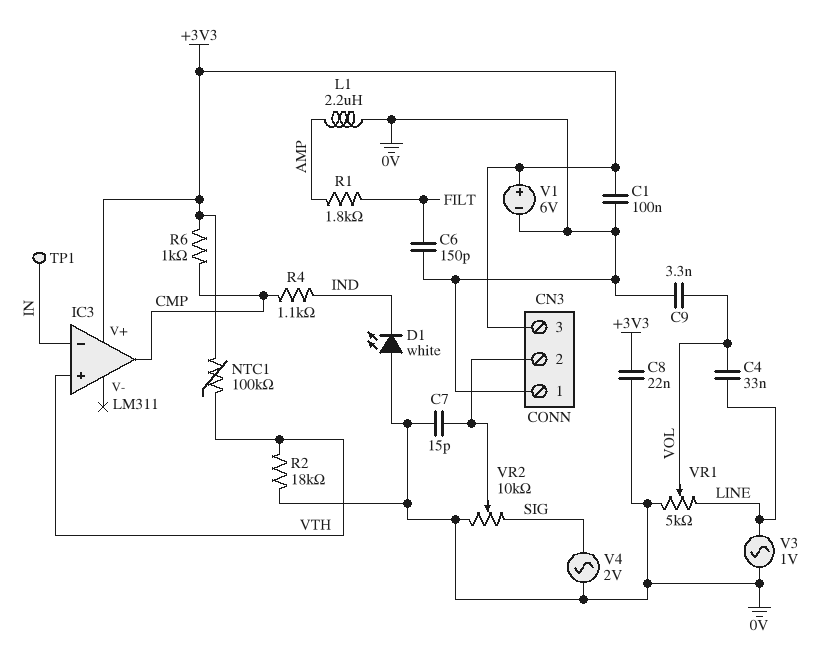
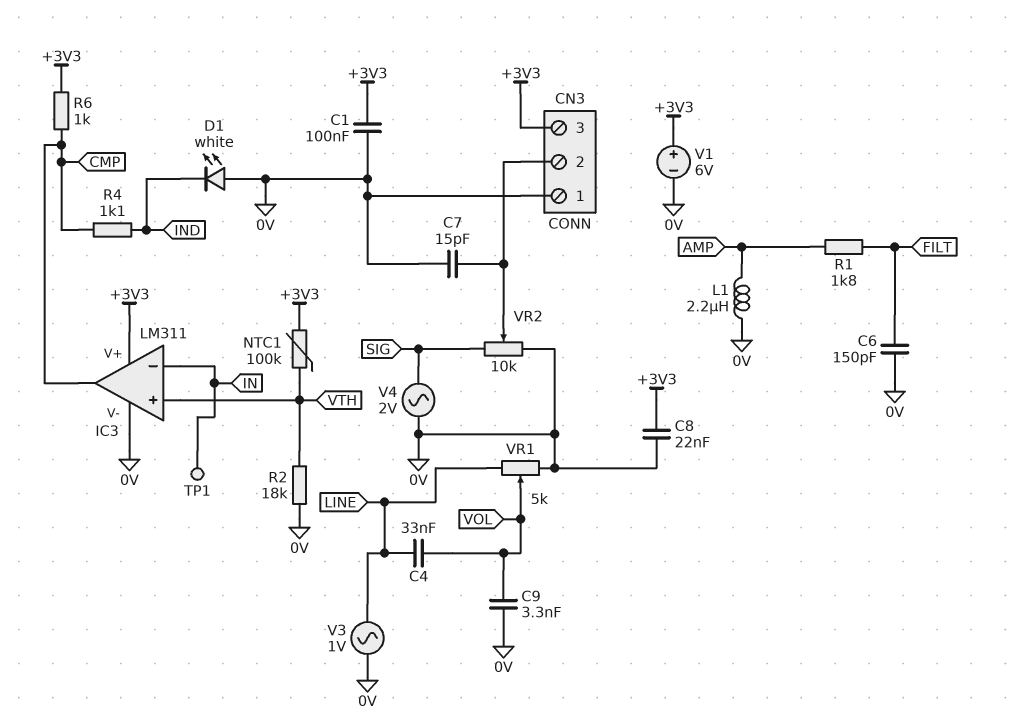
IC3 pin V-: none -> 0V

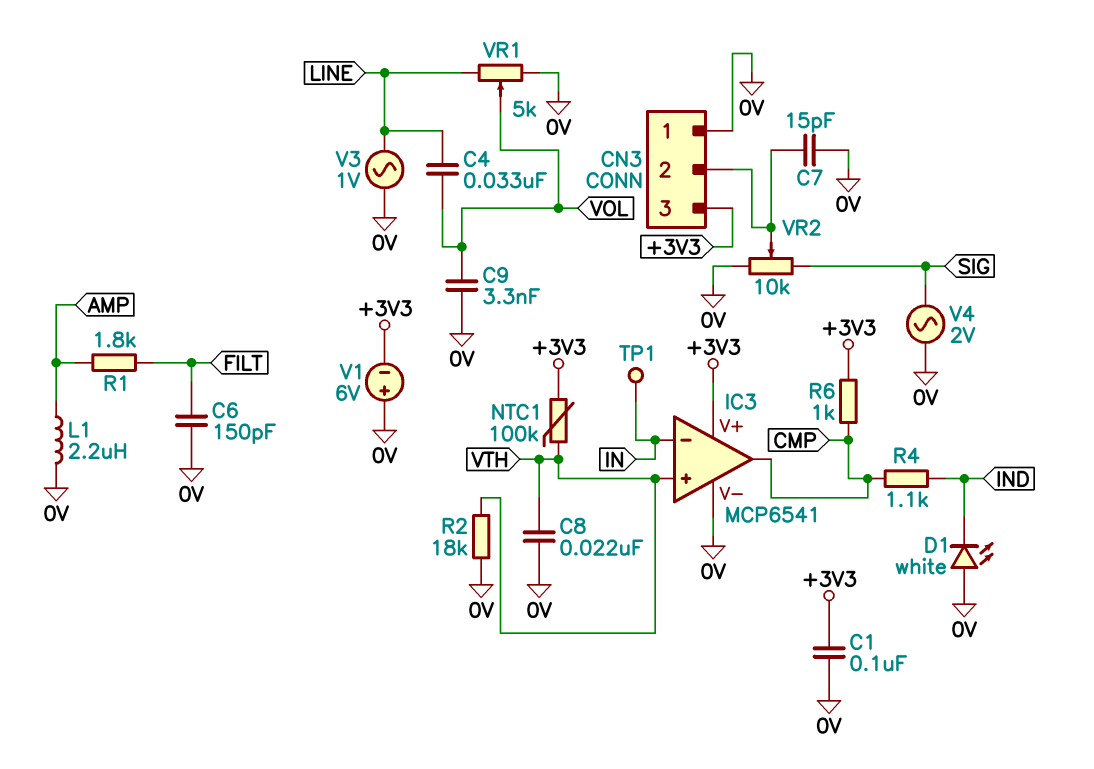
C8: 22nF (+3V3, 0V) -> 22nF (0V, VTH)
IC3: LM311 -> MCP6541
V1: 6V (plus +3V3, minus 0V) -> 6V (plus 0V, minus +3V3)

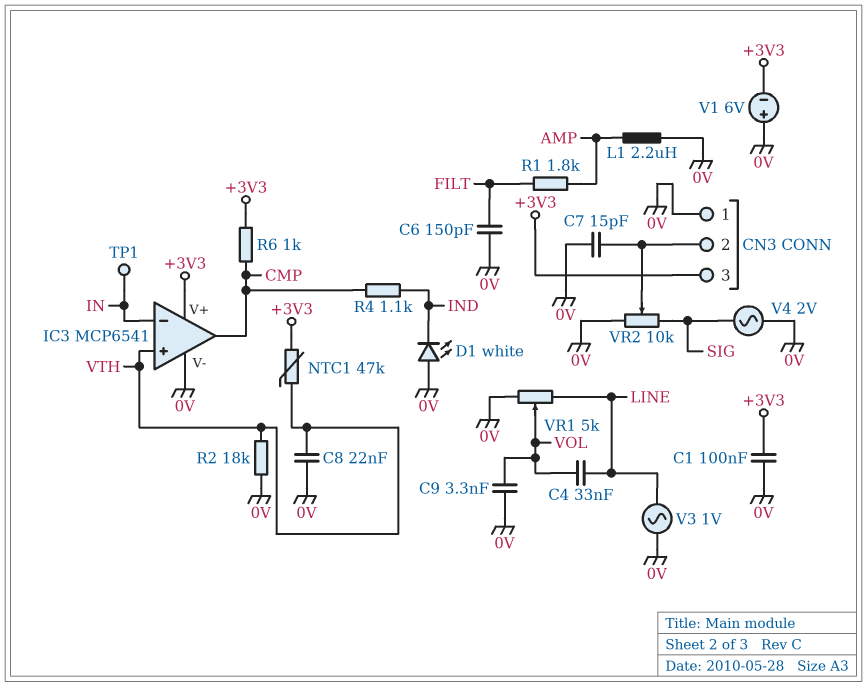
NTC1: 100k (+3V3, VTH) -> 47k (+3V3, VTH)

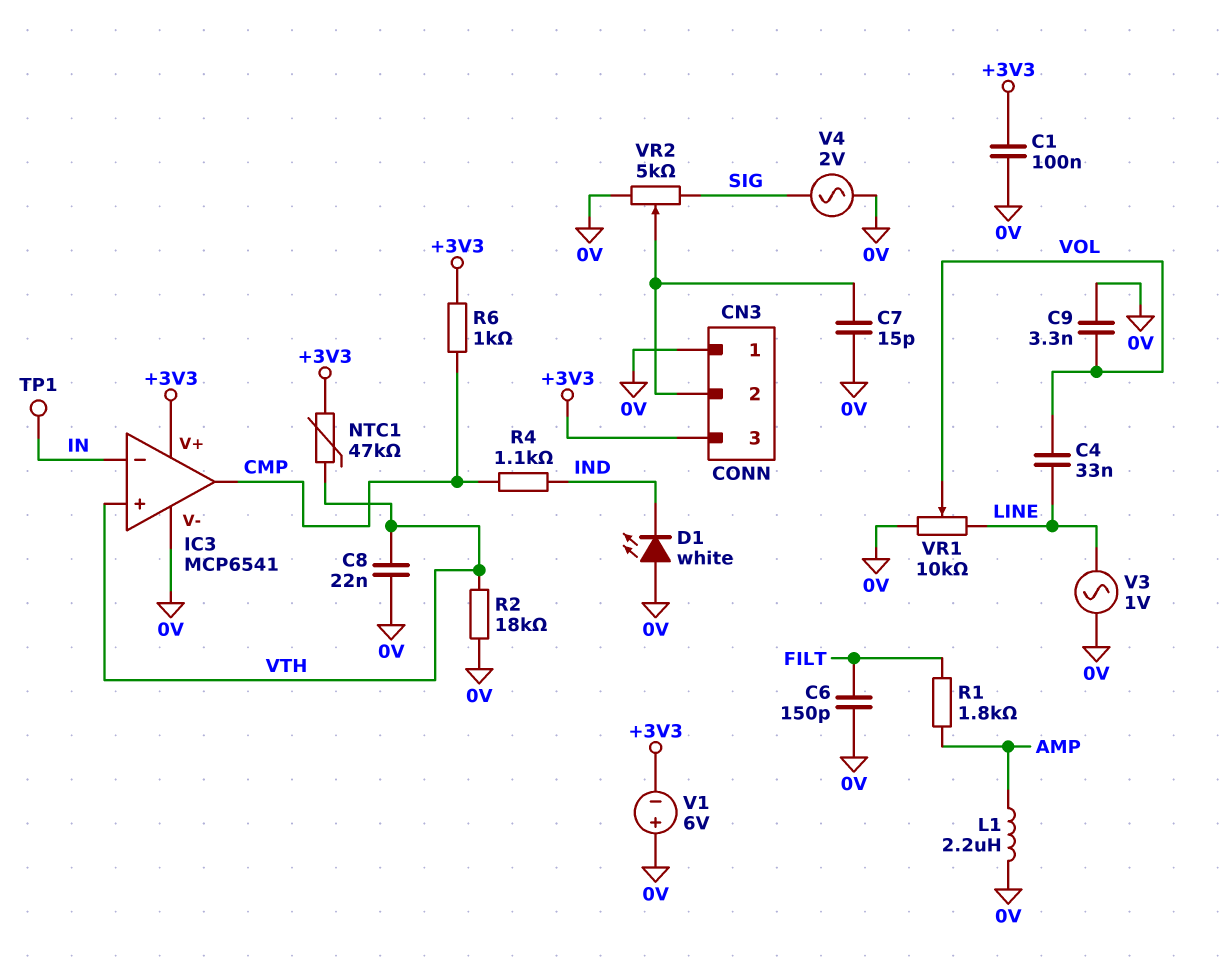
VR1: 5k (0V, LINE, wiper VOL) -> 10k (0V, LINE, wiper VOL)
VR2: 10k (0V, SIG, wiper CN3/2) -> 5k (0V, SIG, wiper CN3/2)

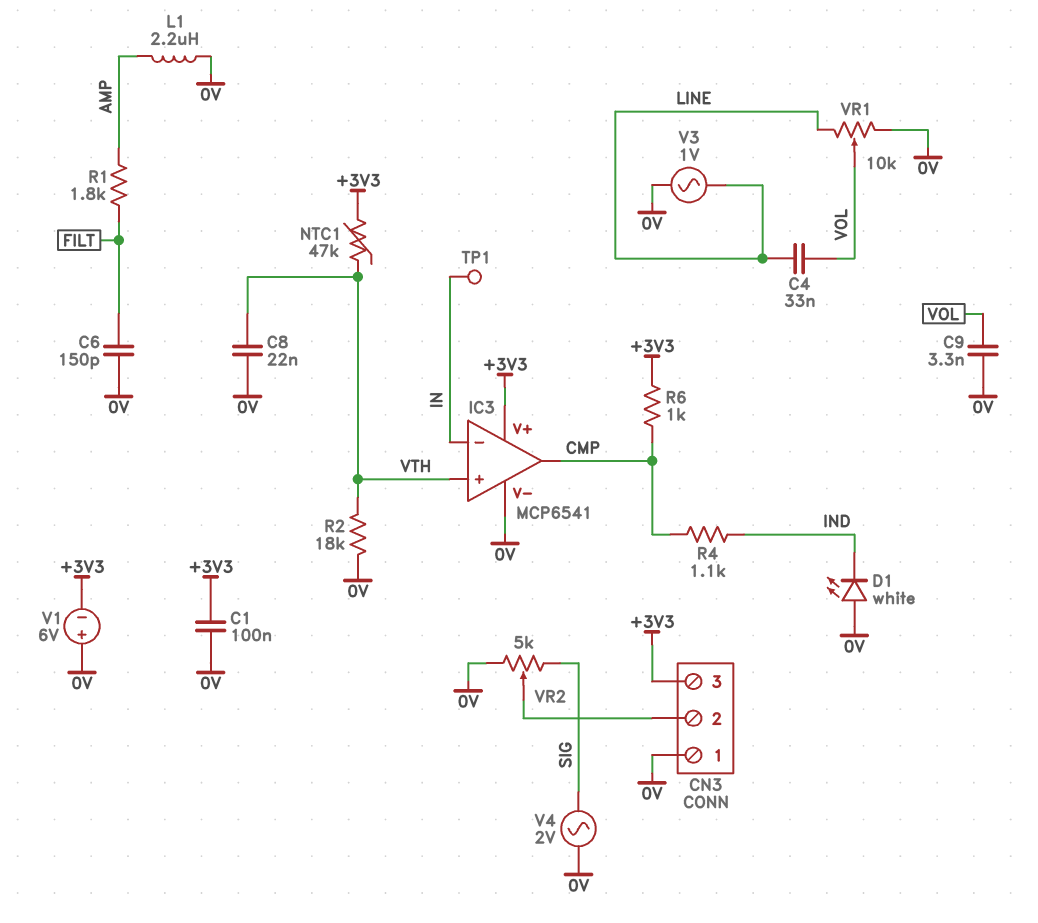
C7: 15pF (0V, CN3/2) -> none

